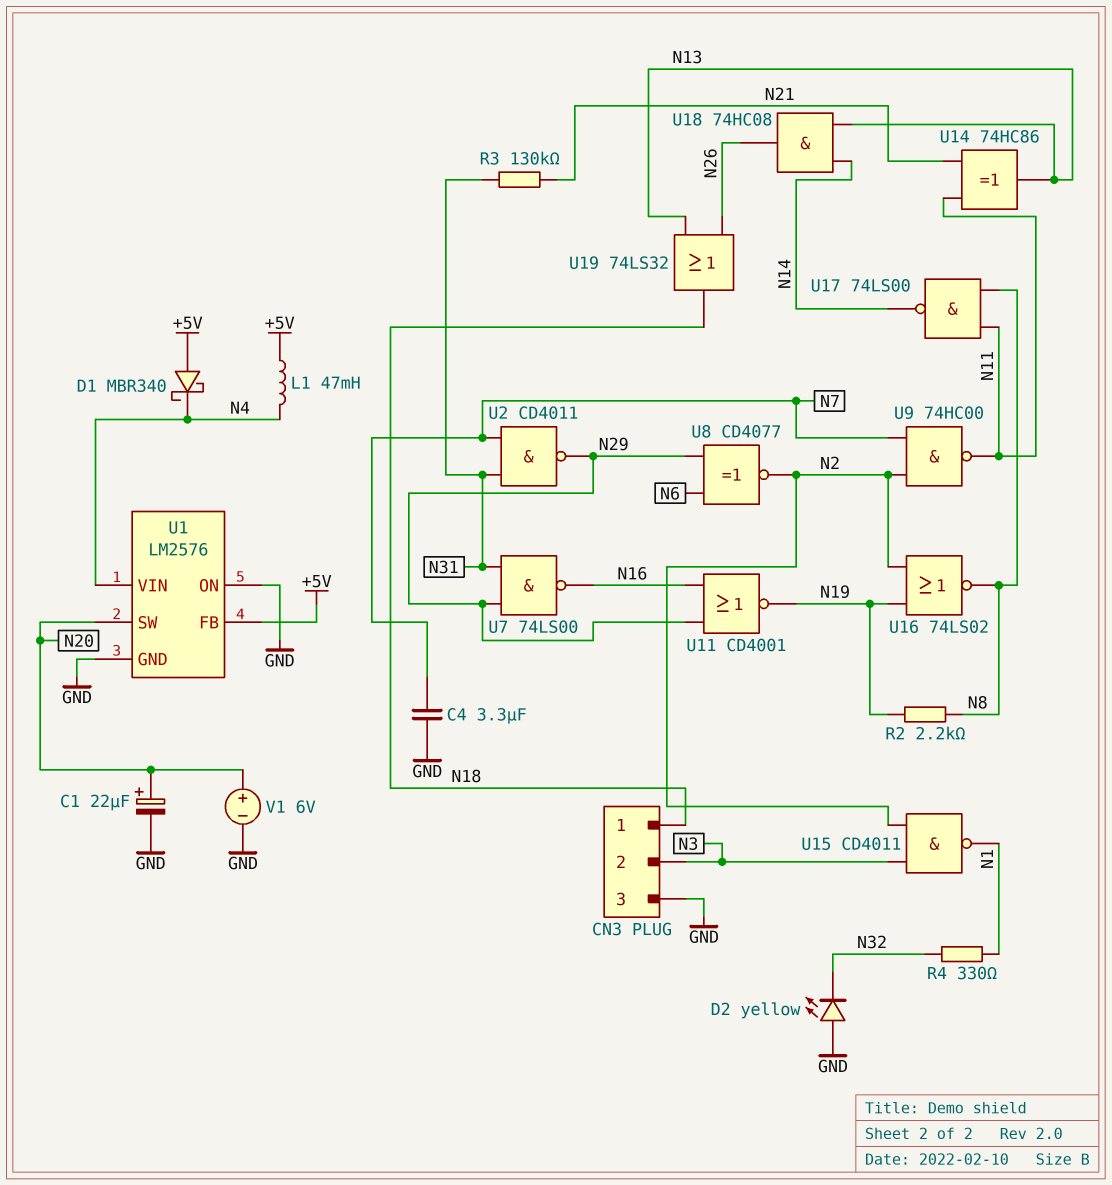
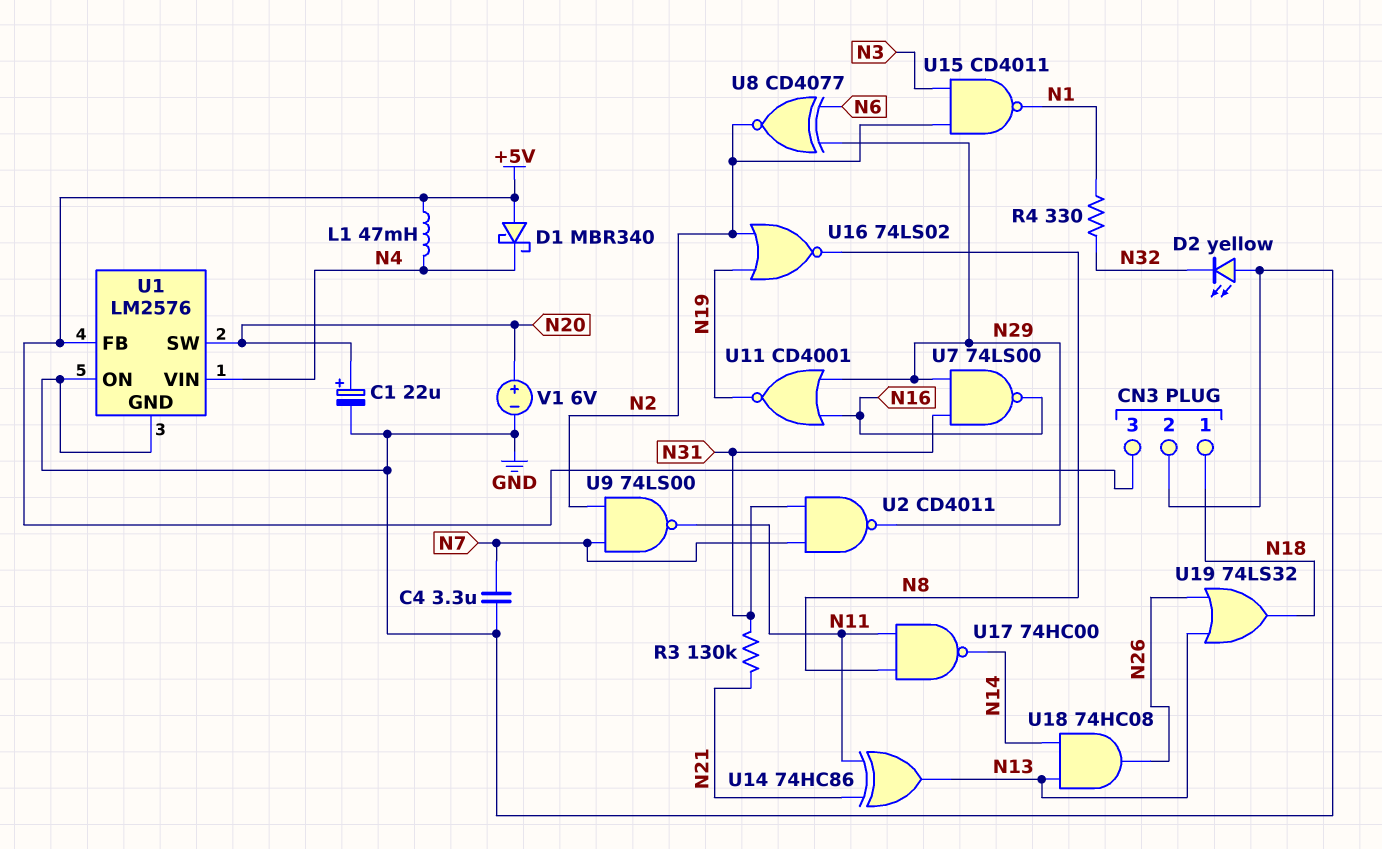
CN3 pin 2: N3 -> GND
CN3 pin 3: GND -> +5V
R2: 2.2k (N8, N19) -> none
U9: NAND 74HC00 (in N2, in N7, out N11) -> NAND 74LS00 (in N2, in N7, out N11)
U17: NAND 74LS00 (in N8, in N11, out N14) -> NAND 74HC00 (in N8, in N11, out N14)

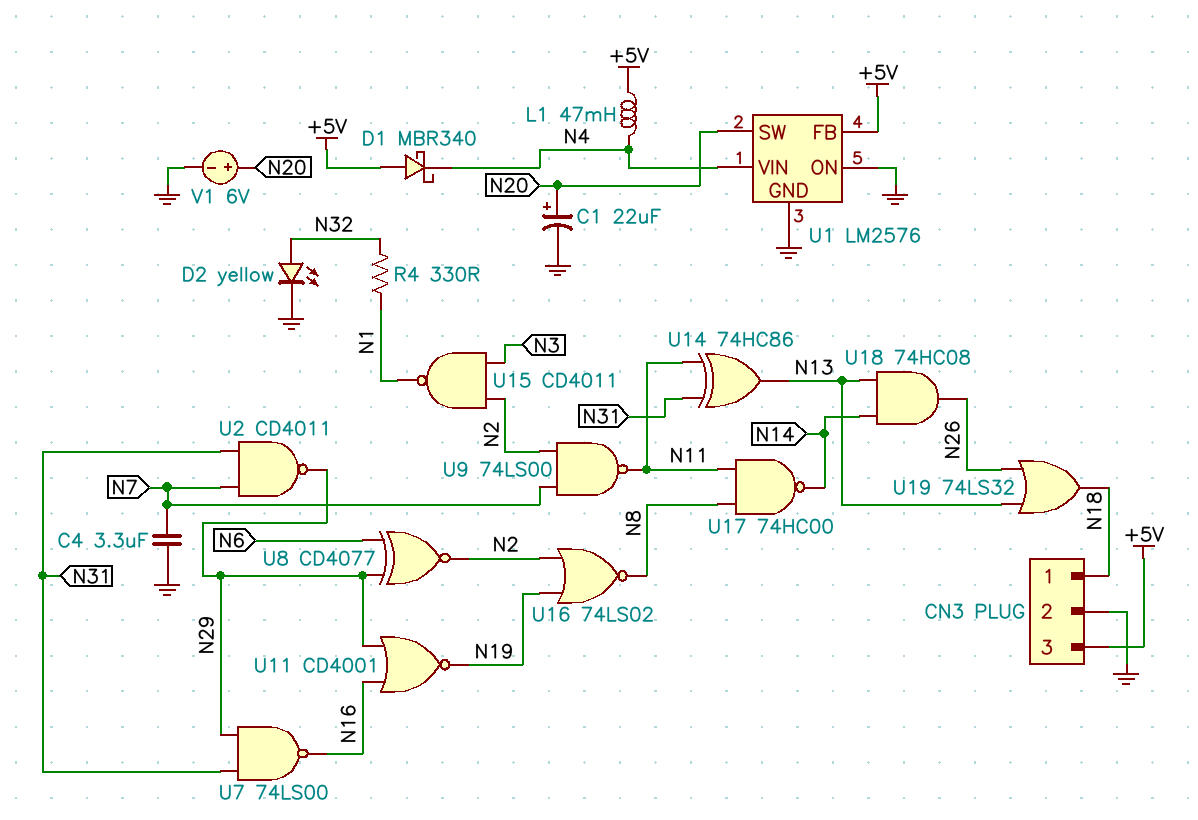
D2: LED yellow (A GND, K N32) -> LED yellow (A N32, K GND)
R3: 130k (N21, N31) -> none
U14: XOR 74HC86 (in N11, in N21, out N13) -> XOR 74HC86 (in N11, in N31, out N13)

